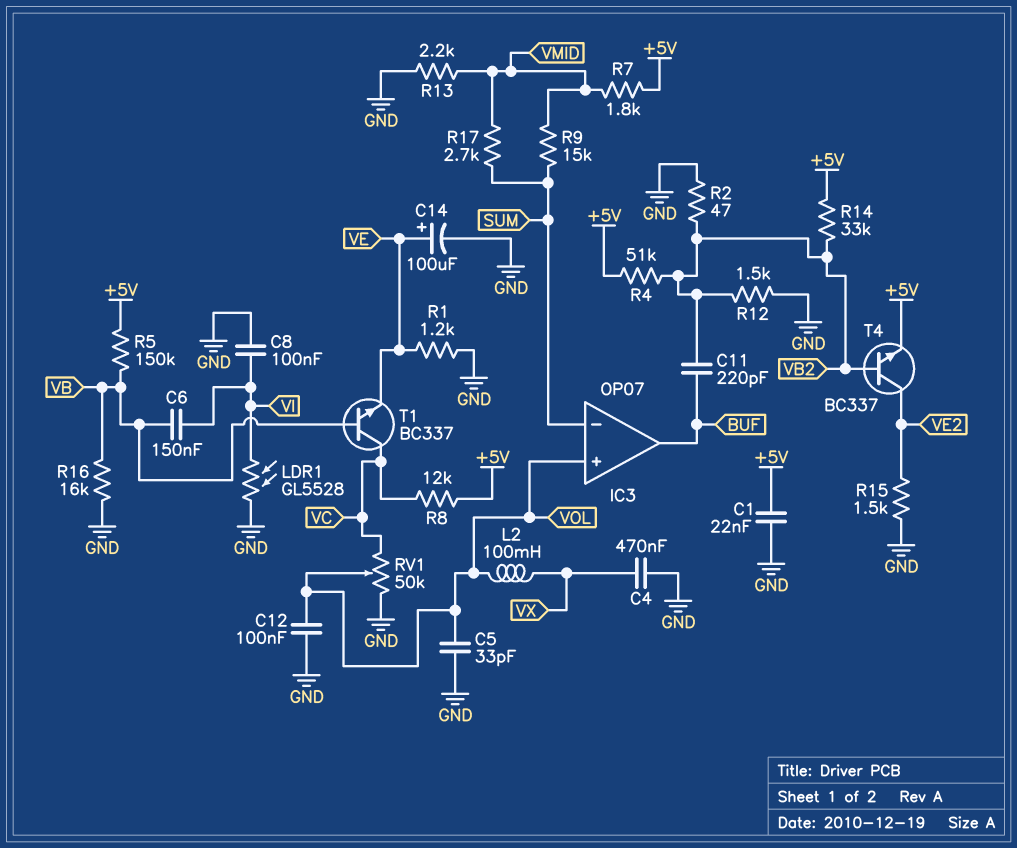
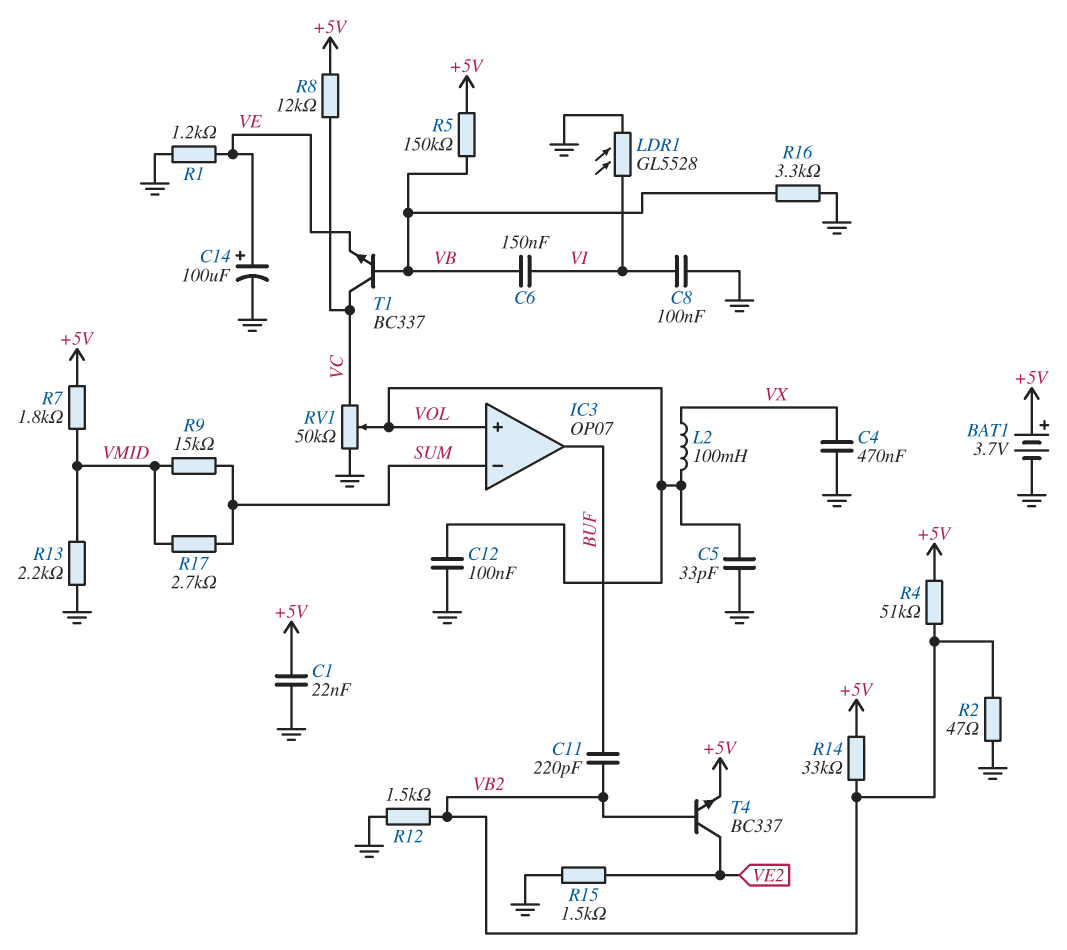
BAT1: none -> 3.7V (plus +5V, minus GND)
R16: 16k (GND, VB) -> 3.3k (GND, VB)

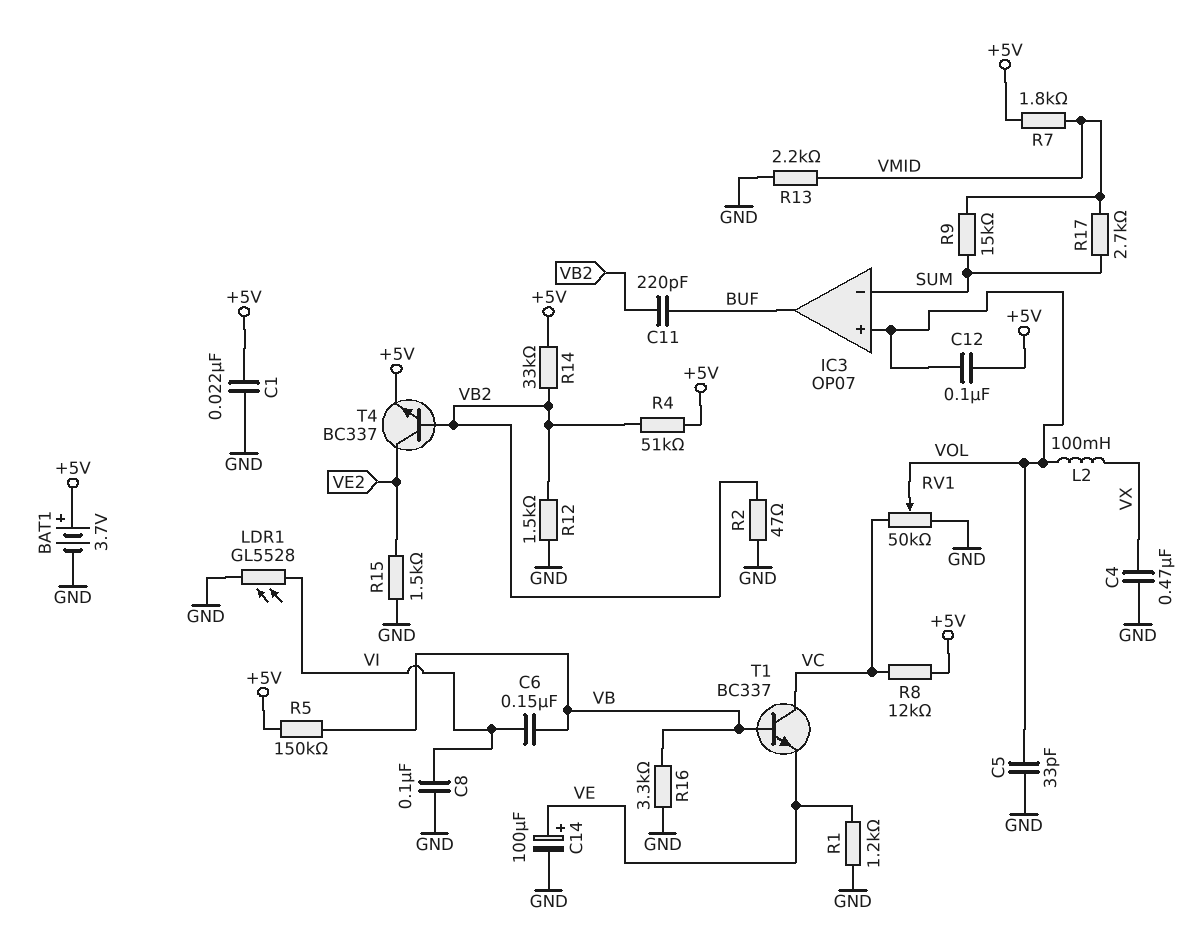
C12: 100nF (GND, VOL) -> 100nF (+5V, VOL)

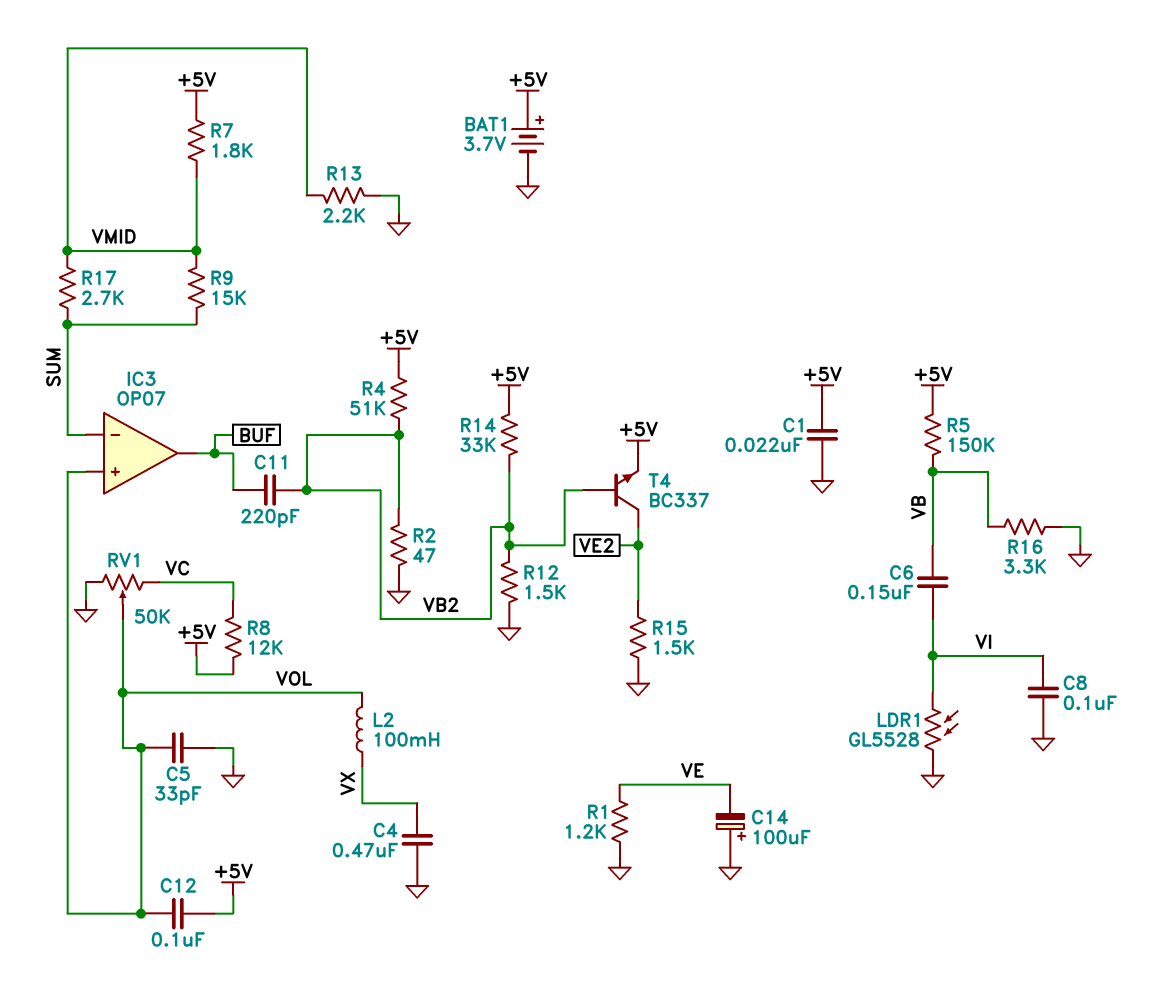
C14: 100uF (plus VE, minus GND) -> 100uF (plus GND, minus VE)
T1: NPN BC337 (B VB, C VC, E VE) -> none

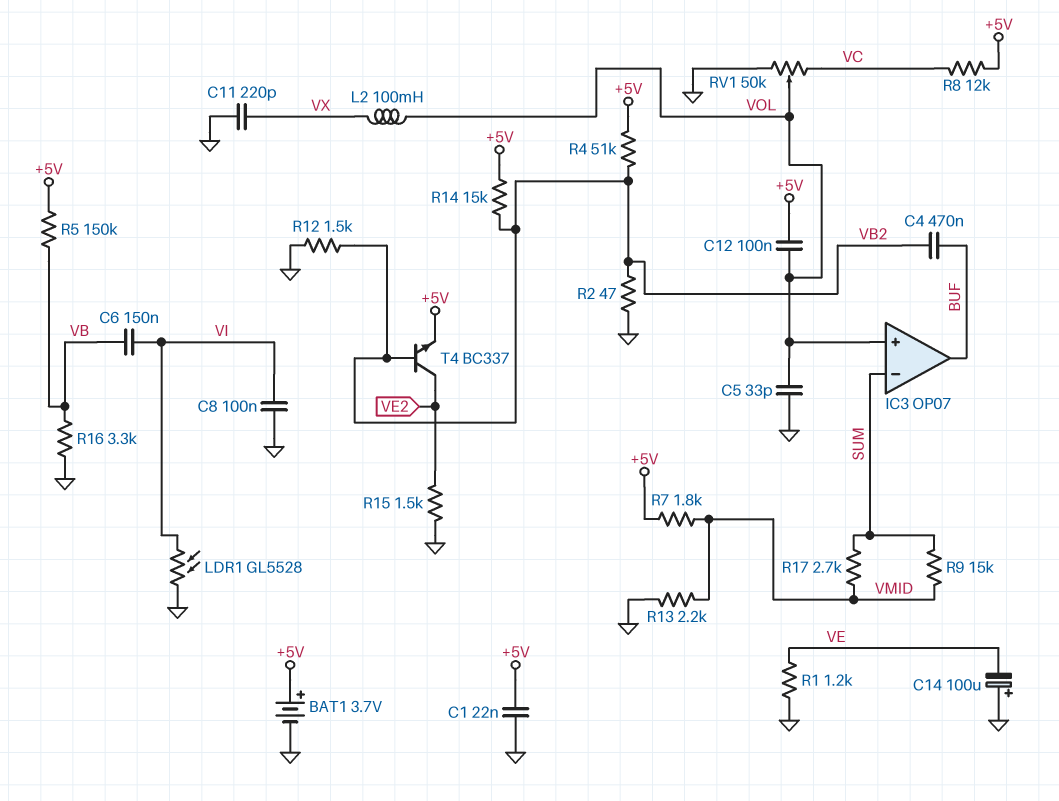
C4: 470nF (GND, VX) -> 470nF (BUF, VB2)
C11: 220pF (BUF, VB2) -> 220pF (GND, VX)
R14: 33k (+5V, VB2) -> 15k (+5V, VB2)

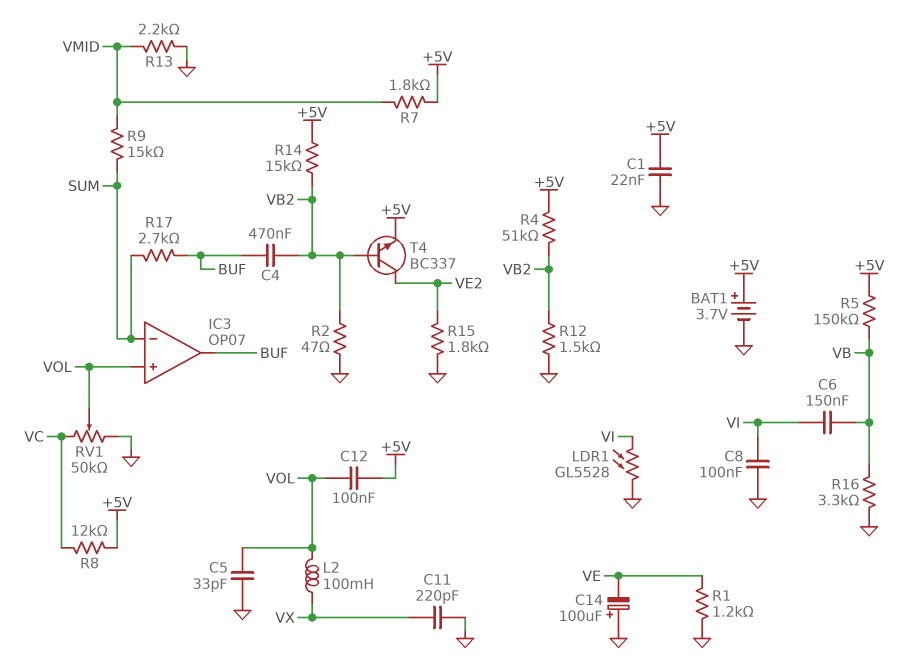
R15: 1.5k (GND, VE2) -> 1.8k (GND, VE2)
R17: 2.7k (SUM, VMID) -> 2.7k (BUF, SUM)

